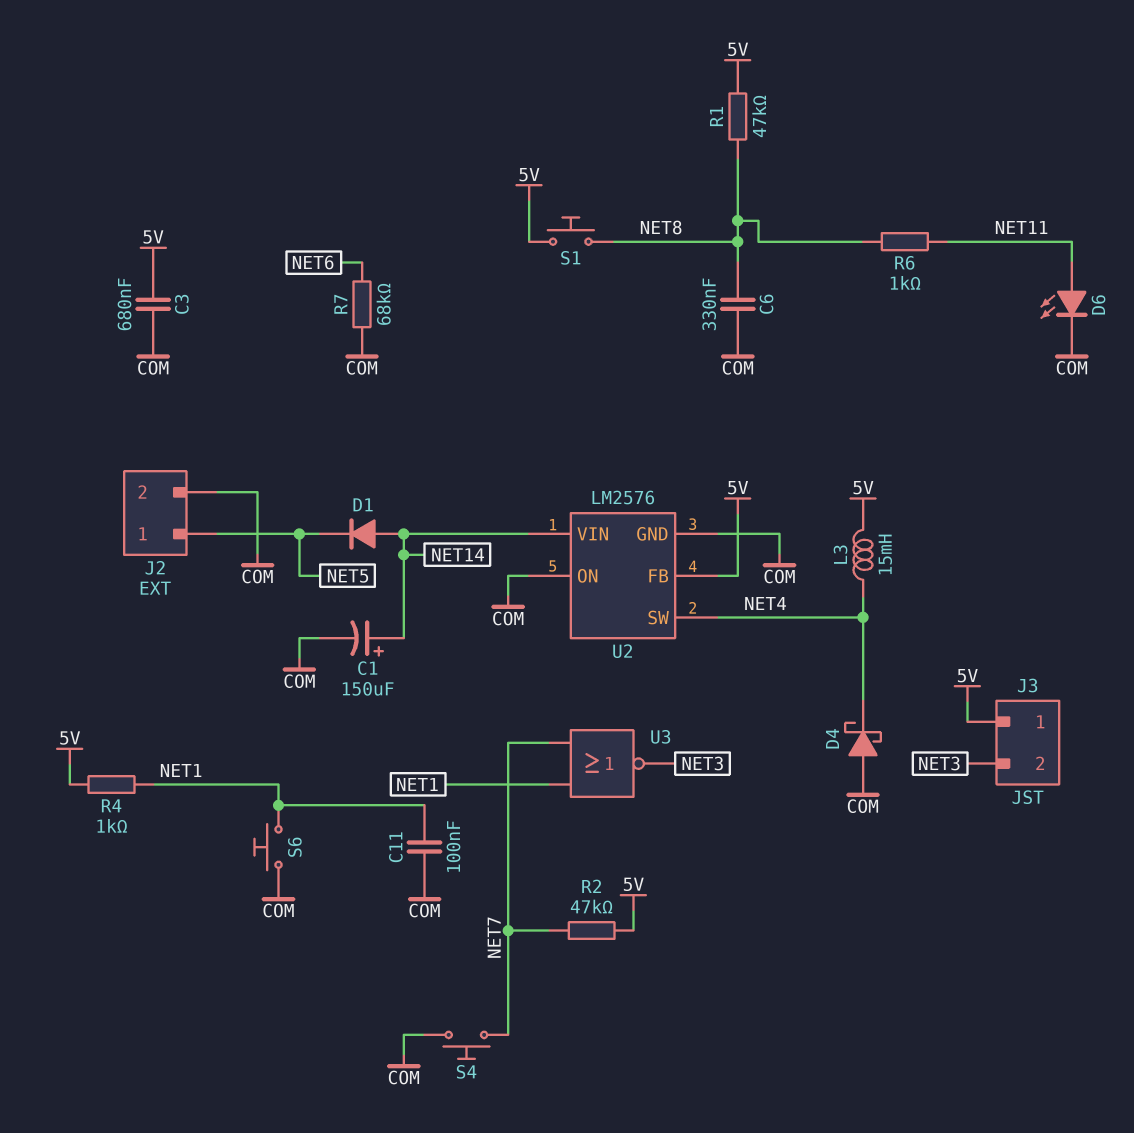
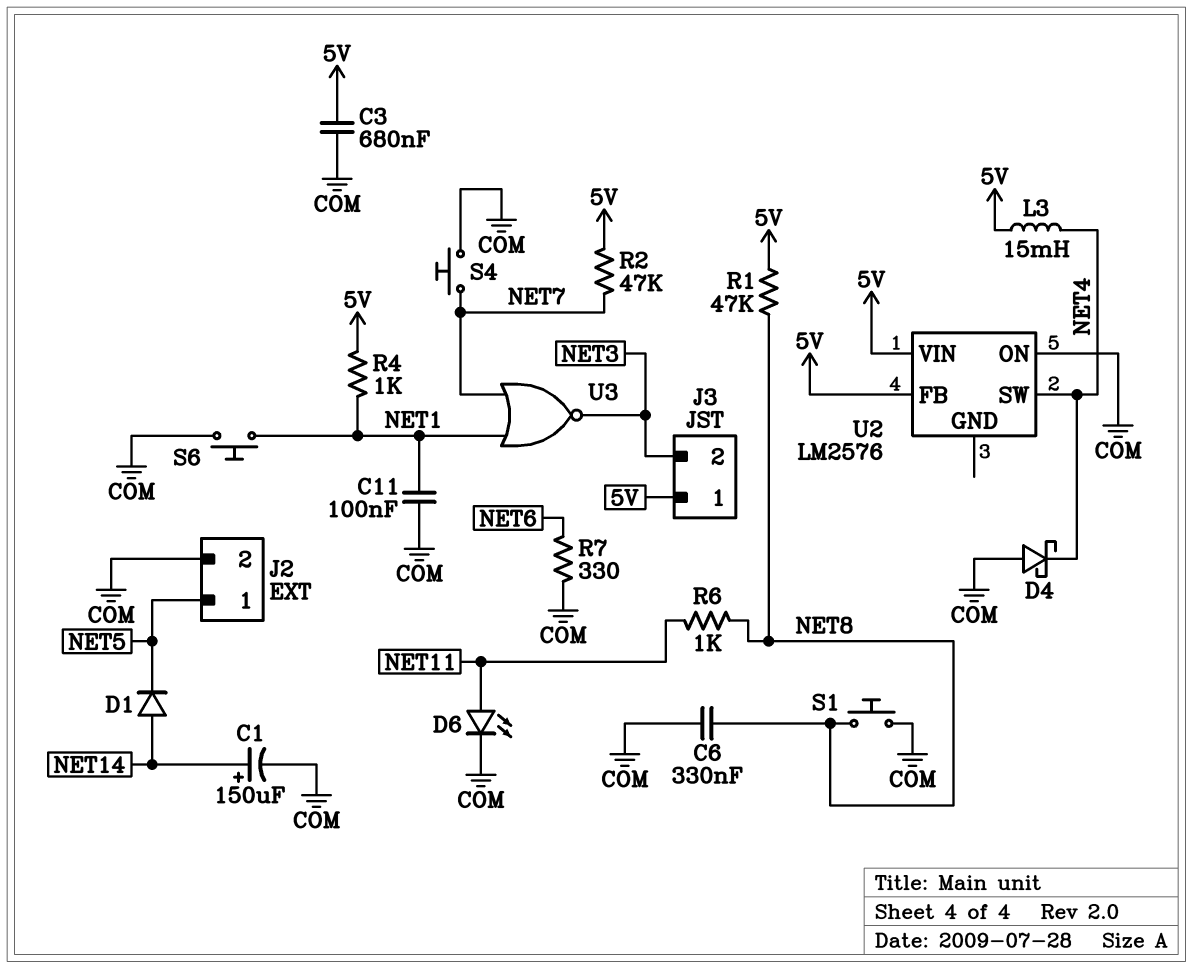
R7: 68k (COM, NET6) -> 330 (COM, NET6)
S1: button (5V, NET8) -> button (COM, NET8)
U2 pin GND: COM -> none
U2 pin VIN: NET14 -> 5V

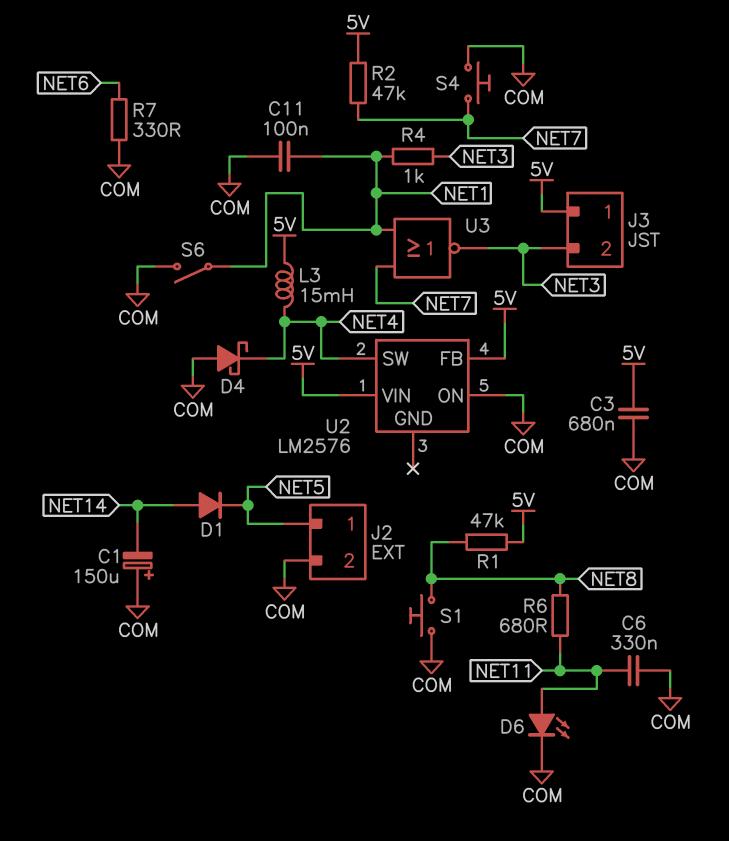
C1: 150uF (plus NET14, minus COM) -> 150uF (plus COM, minus NET14)
C6: 330nF (COM, NET8) -> 330nF (COM, NET11)
R4: 1k (5V, NET1) -> 1k (NET1, NET3)
R6: 1k (NET8, NET11) -> 680 (NET8, NET11)
S6: button (COM, NET1) -> switch (COM, NET1)

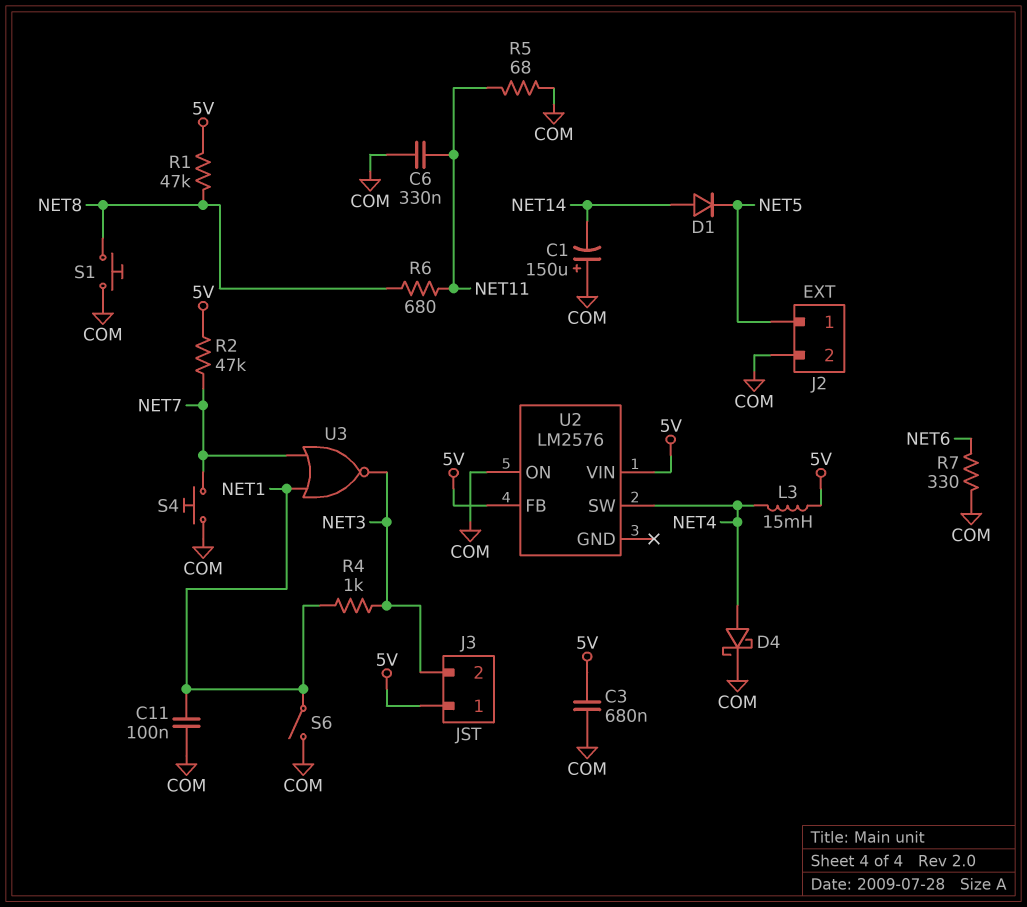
D4: schottky (A COM, K NET4) -> schottky (A NET4, K COM)
D6: LED (A NET11, K COM) -> none
R5: none -> 68 (COM, NET11)

